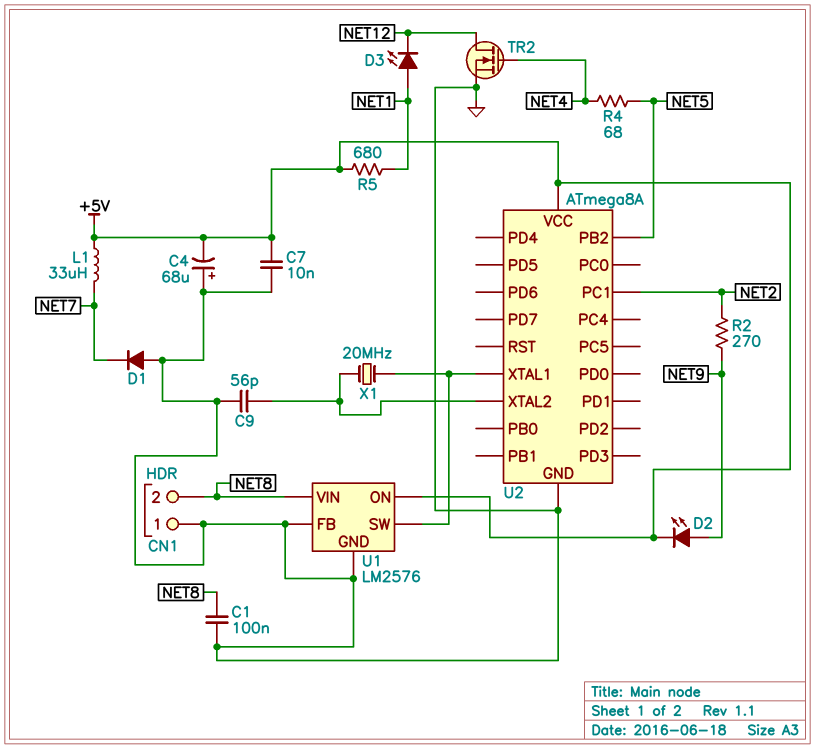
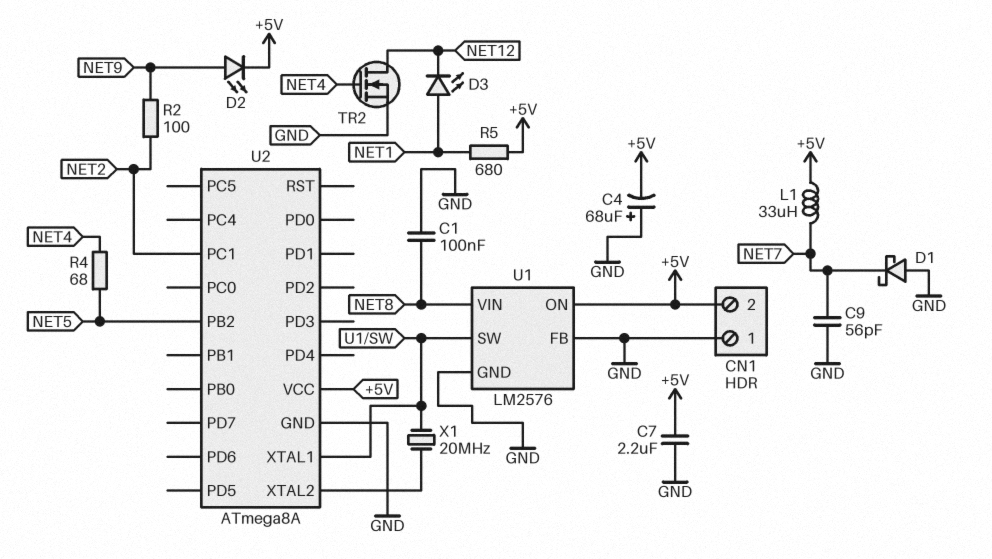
C7: 10nF (+5V, GND) -> 2.2uF (+5V, GND)
C9: 56pF (GND, U2/XTAL2) -> 56pF (GND, NET7)
CN1 pin 2: NET8 -> +5V
D1: diode (A GND, K NET7) -> schottky (A GND, K NET7)
R2: 270 (NET2, NET9) -> 100 (NET2, NET9)

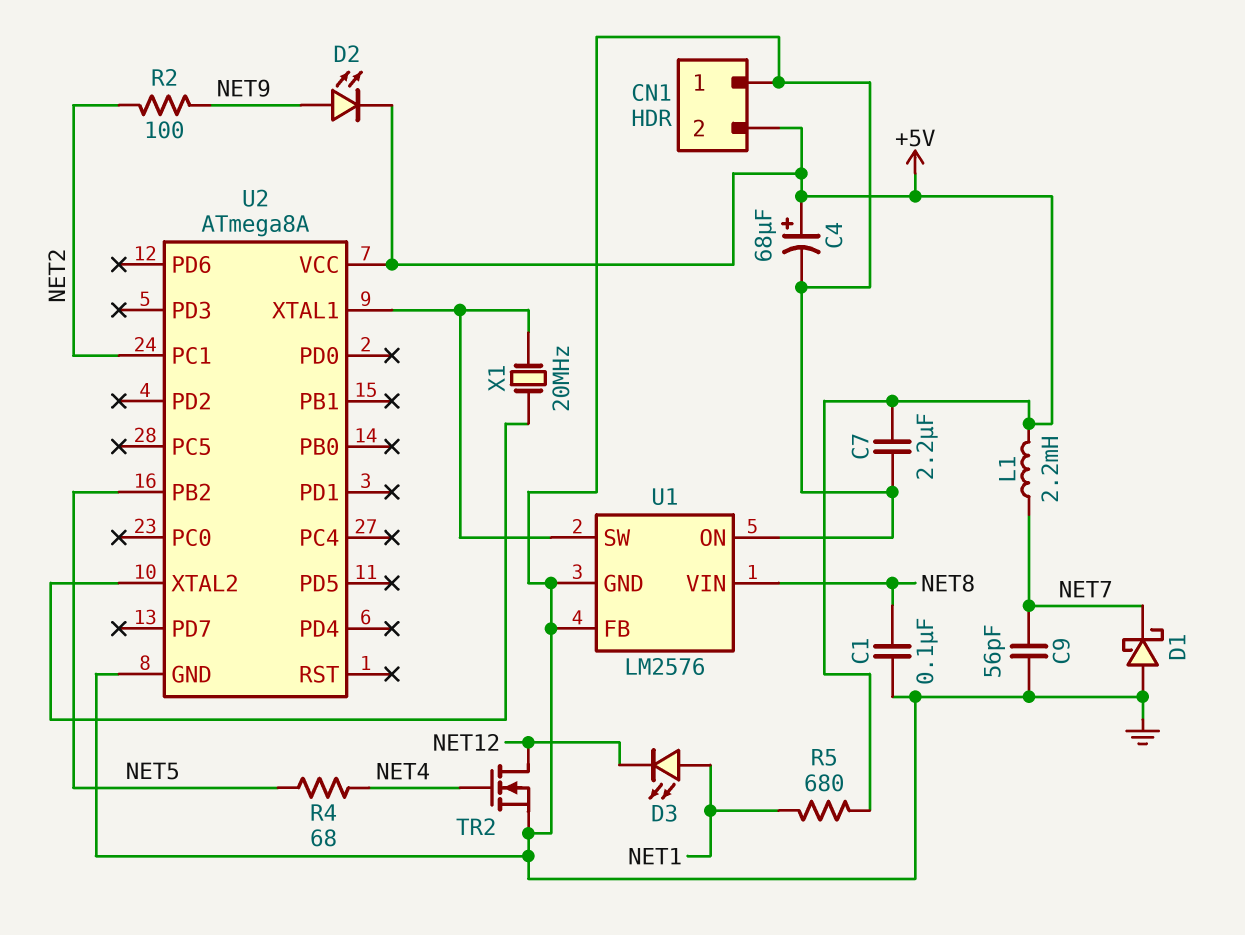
C4: 68uF (plus GND, minus +5V) -> 68uF (plus +5V, minus GND)
L1: 33uH (+5V, NET7) -> 2.2mH (+5V, NET7)
U1 pin ON: +5V -> GND

